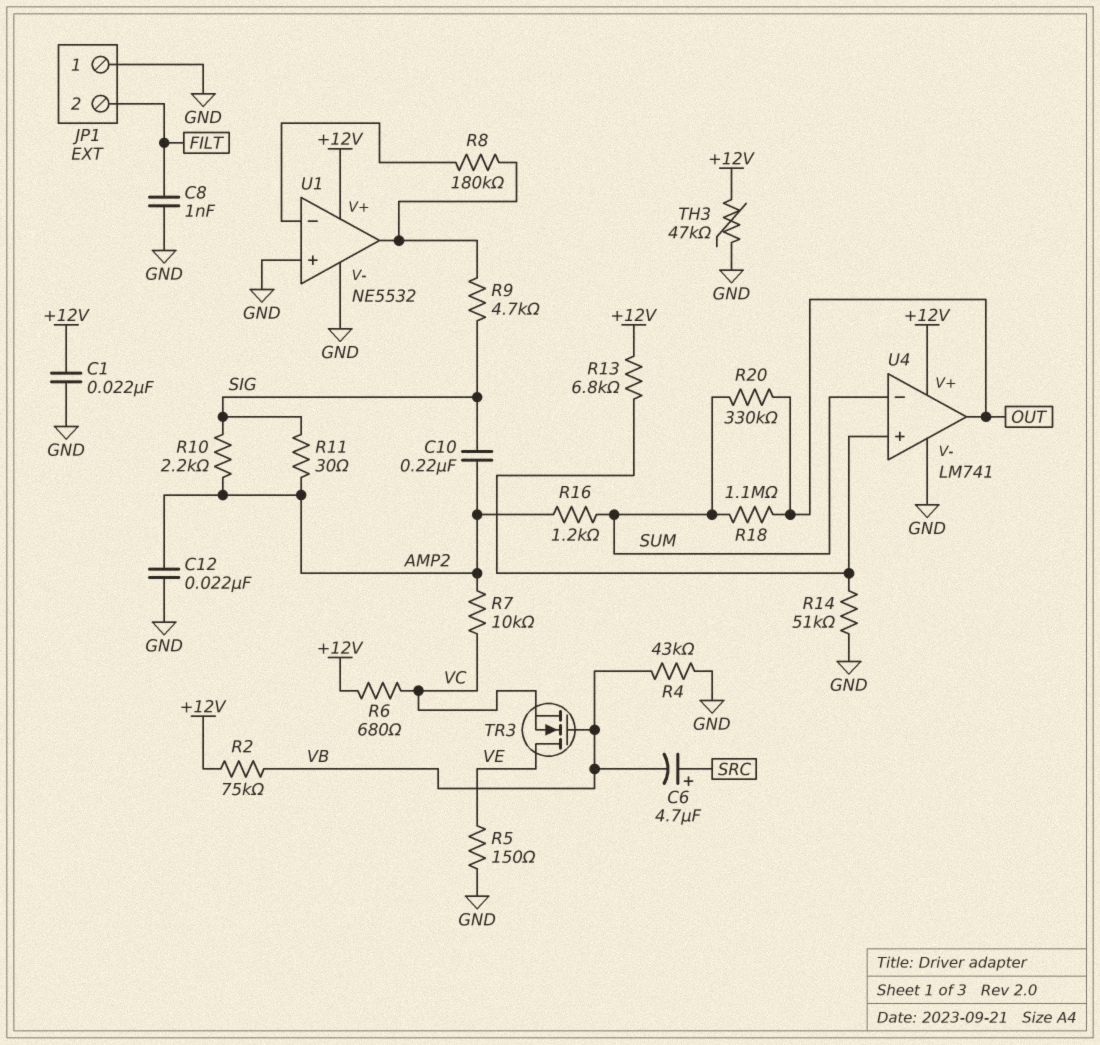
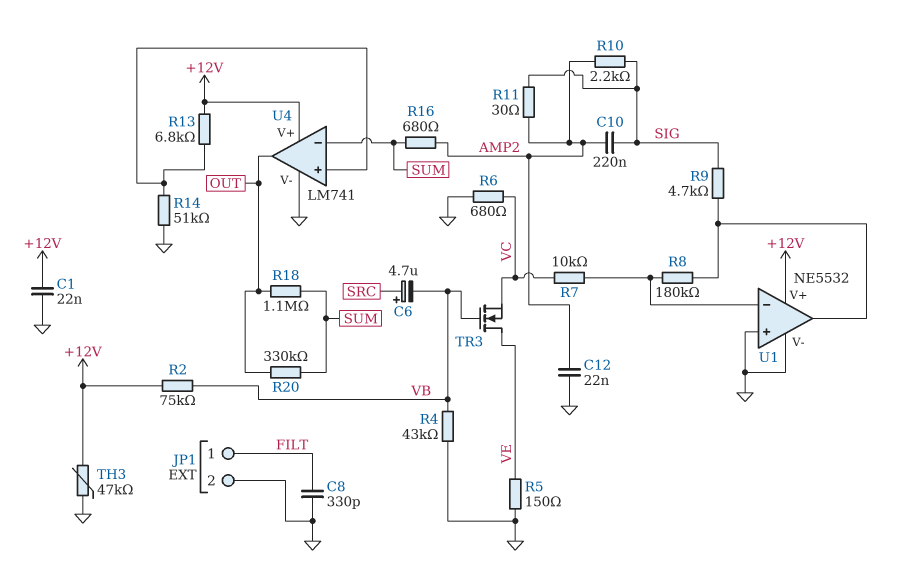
C8: 1nF (FILT, GND) -> 330pF (FILT, GND)
JP1 pin 1: GND -> FILT
JP1 pin 2: FILT -> GND
R6: 680 (+12V, VC) -> 680 (GND, VC)
R7: 10k (AMP2, VC) -> 10k (U1/in-, VC)
R16: 1.2k (AMP2, SUM) -> 680 (AMP2, SUM)

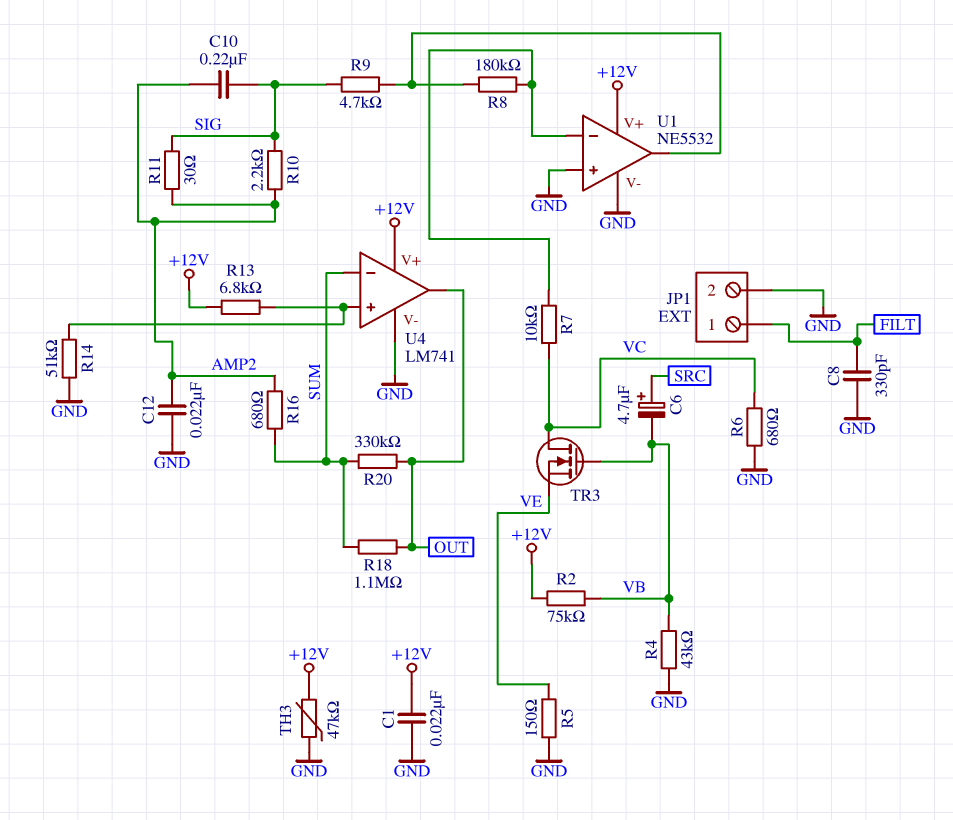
TR3: NMOS (G VB, D VE, S VC) -> NMOS (G VB, D VC, S VE)

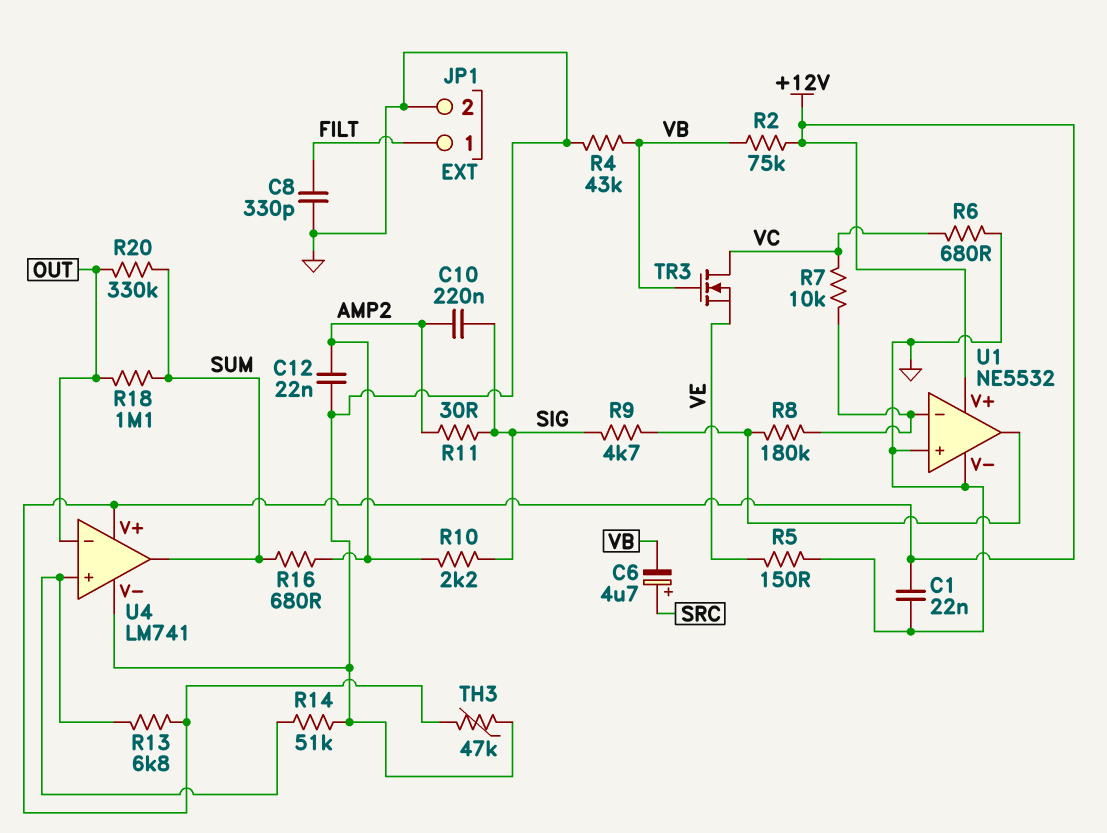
U4 pin in-: SUM -> OUT
U4 pin out: OUT -> SUM

